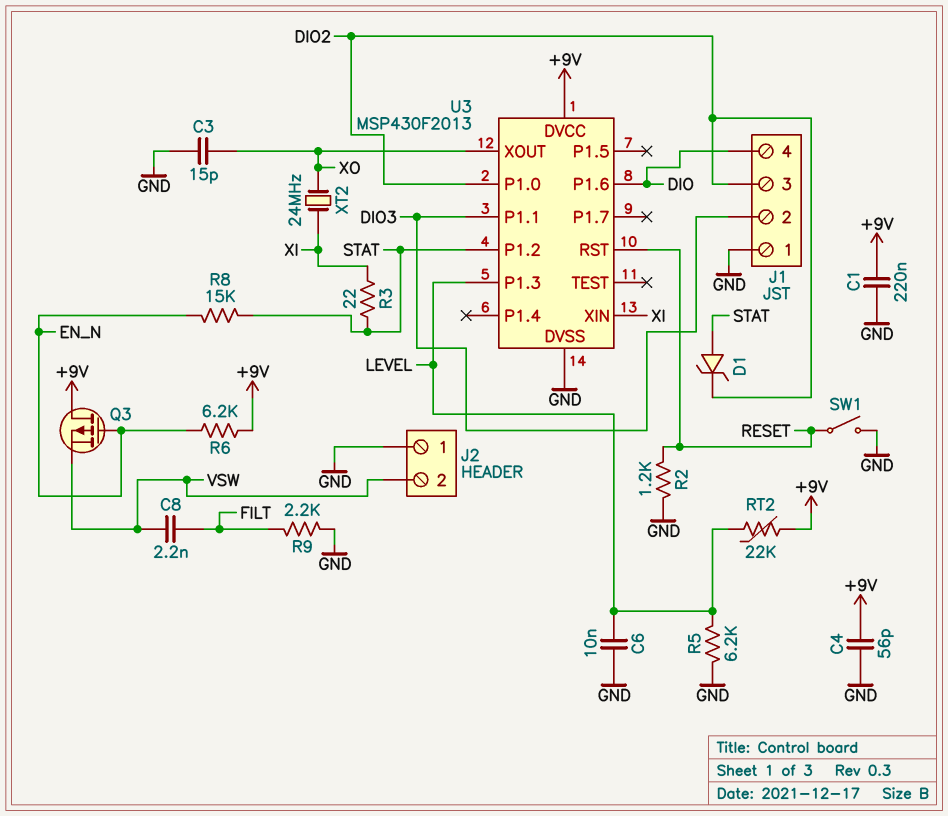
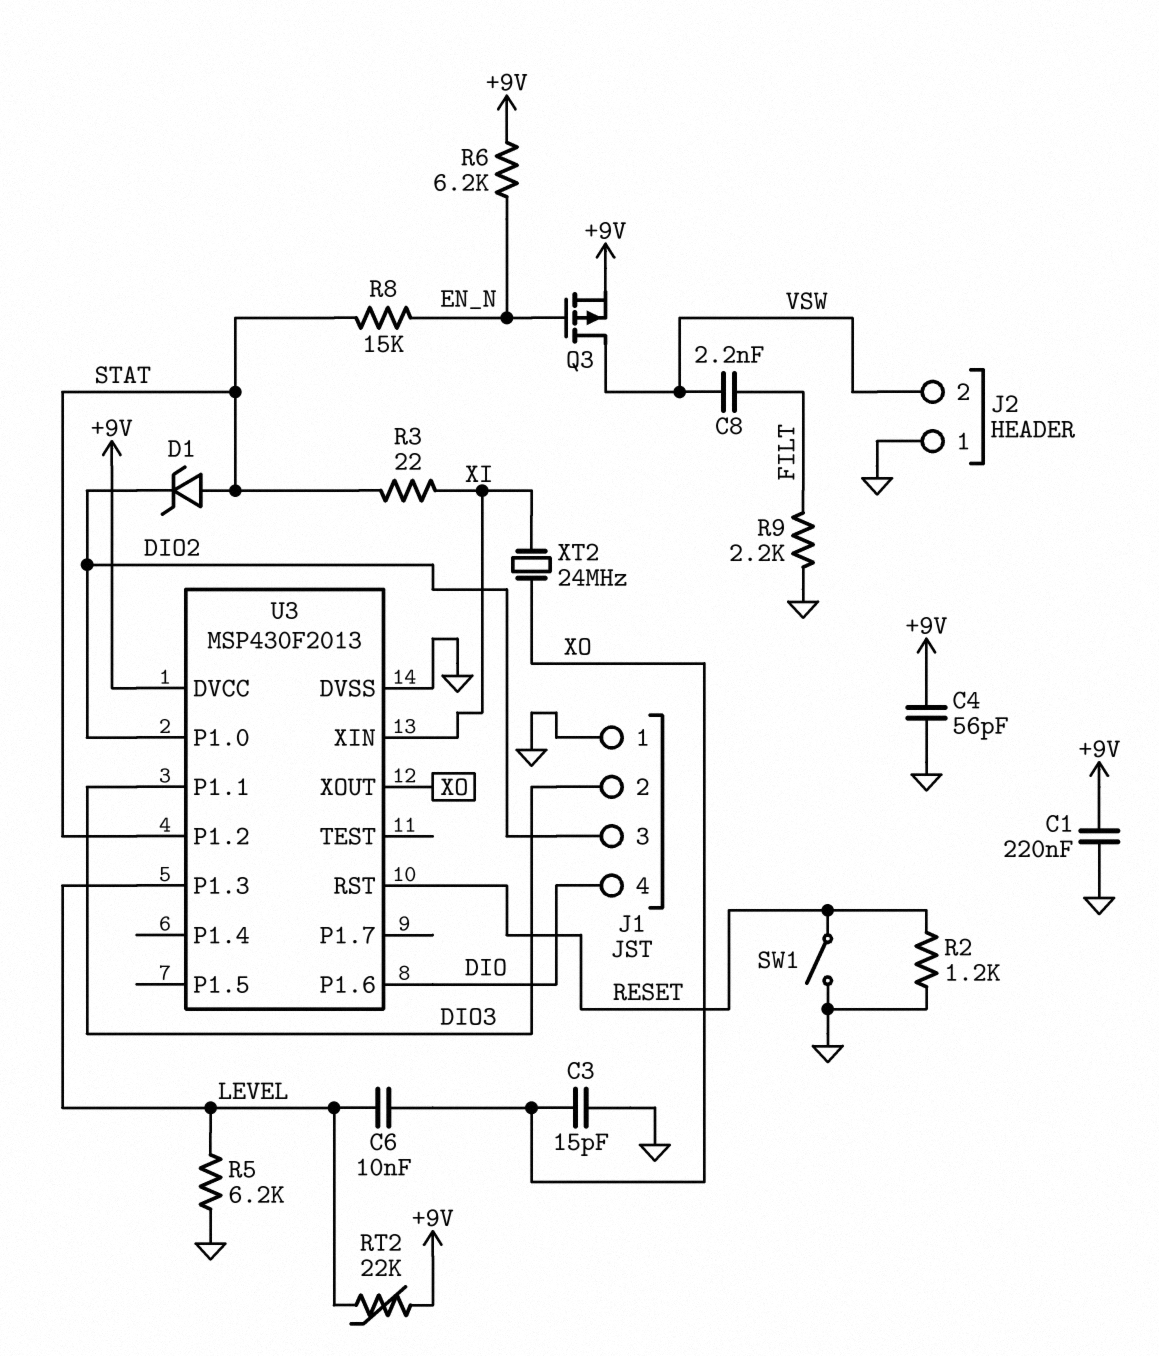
C6: 10nF (GND, LEVEL) -> 10nF (LEVEL, XO)
Q3: PMOS (G EN_N, D +9V, S VSW) -> PMOS (G EN_N, D VSW, S +9V)

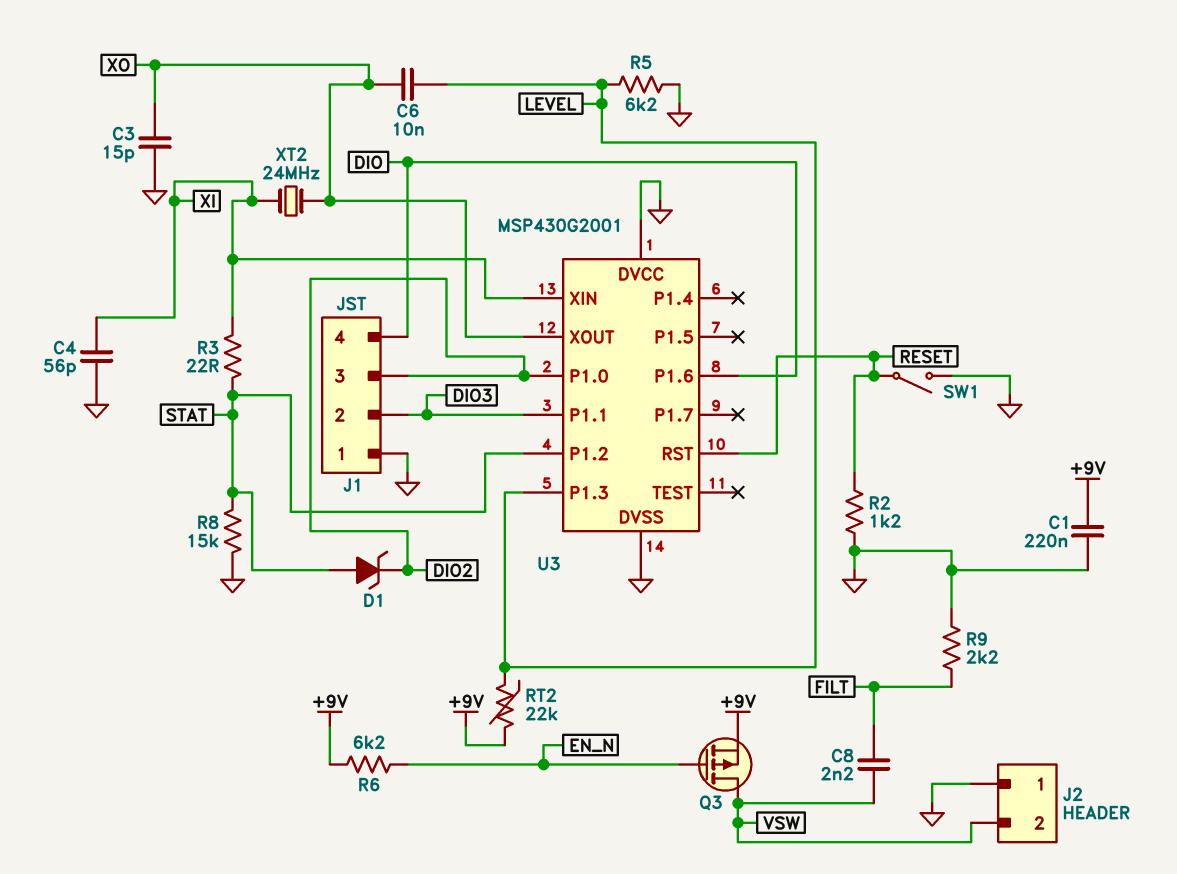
C4: 56pF (+9V, GND) -> 56pF (GND, XI)
R8: 15k (EN_N, STAT) -> 15k (GND, STAT)
U3: MSP430F2013 -> MSP430G2001
U3 pin DVCC: +9V -> GND

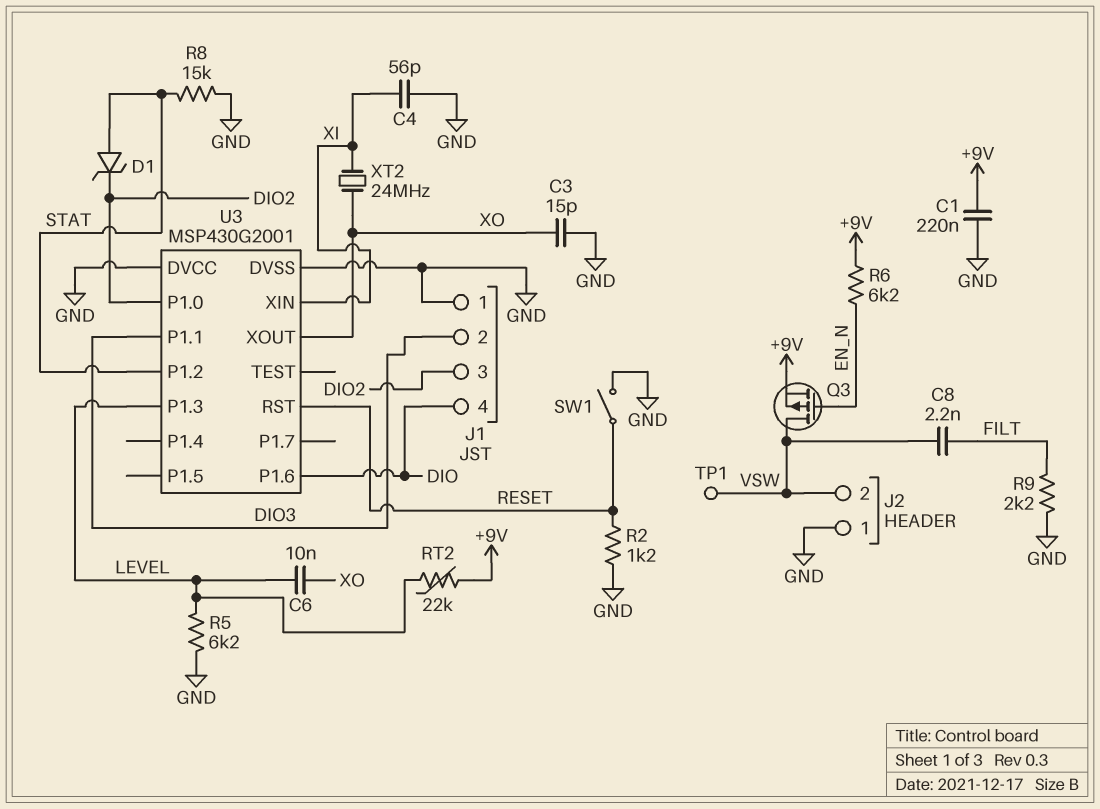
R3: 22 (STAT, XI) -> none
TP1: none -> test point (VSW)

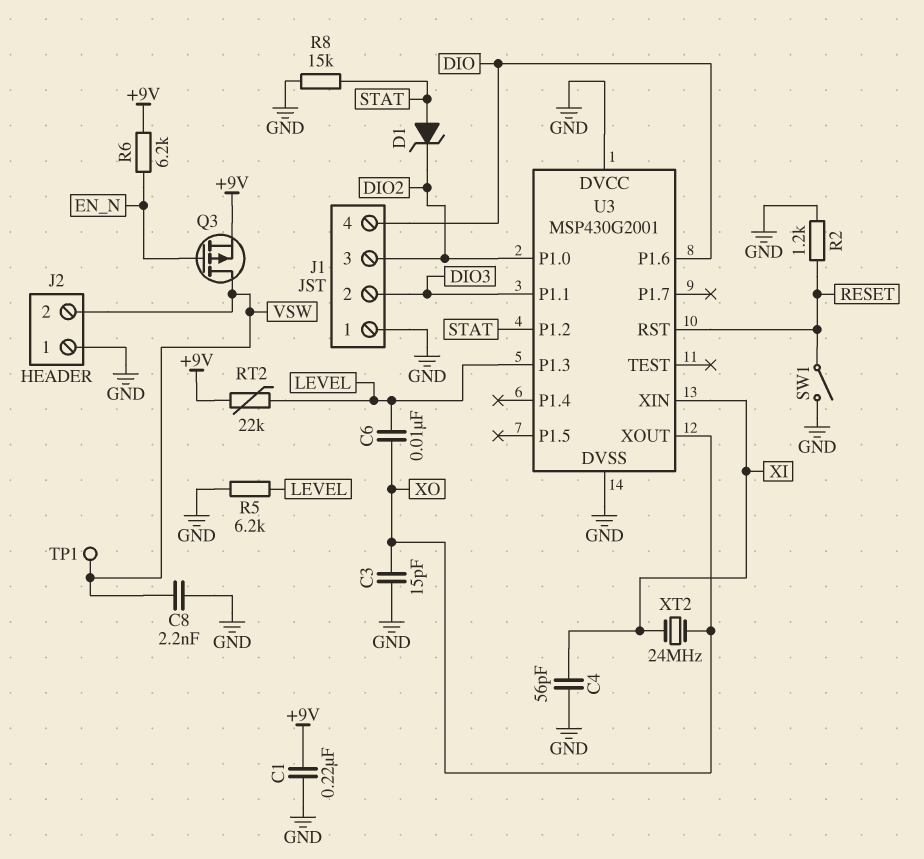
C8: 2.2nF (FILT, VSW) -> 2.2nF (GND, VSW)
R9: 2.2k (FILT, GND) -> none

